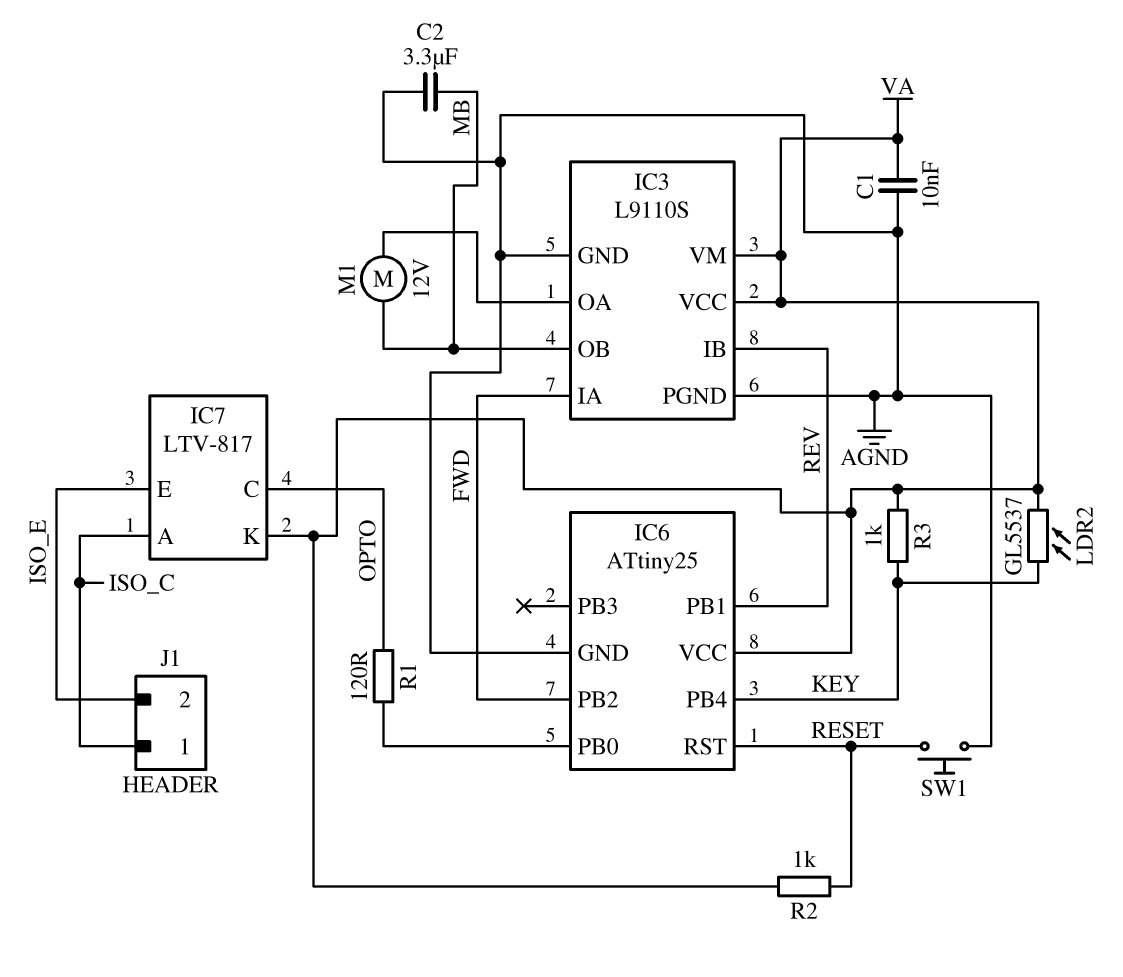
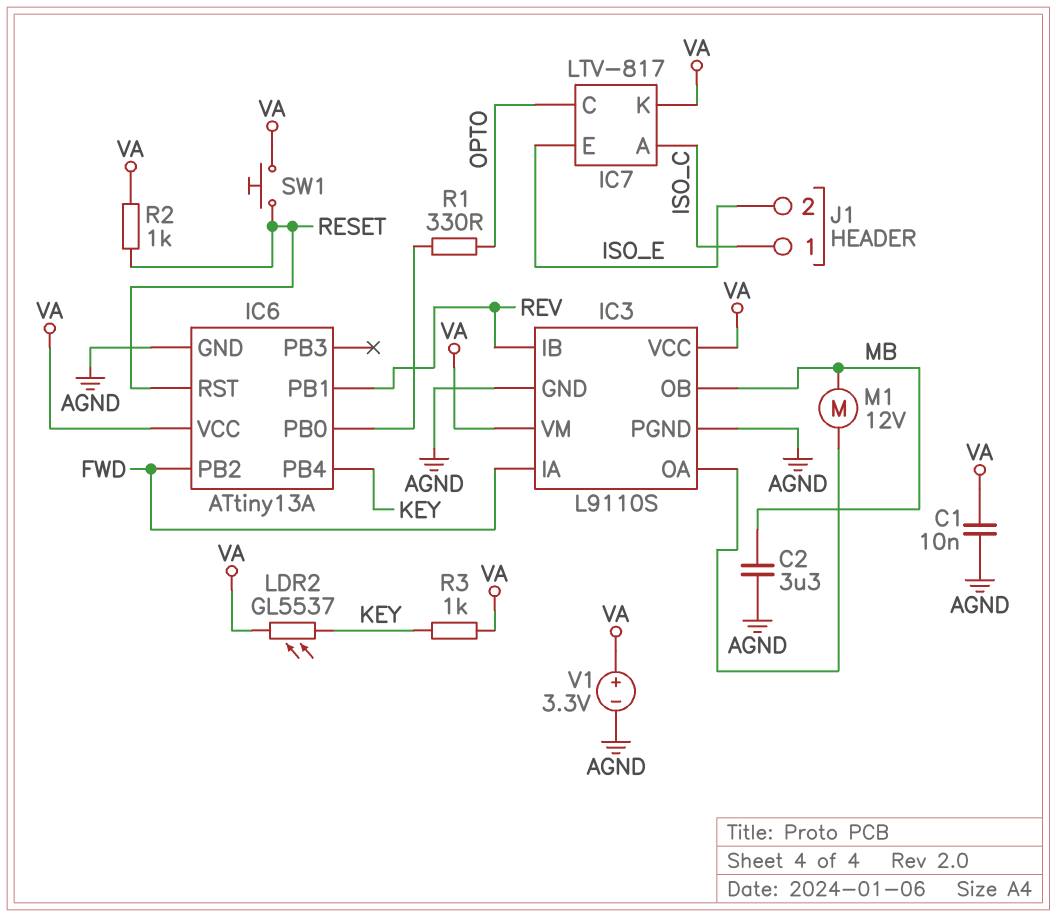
IC6: ATtiny25 -> ATtiny13A
R1: 120 (IC6/PB0, OPTO) -> 330 (IC6/PB0, OPTO)
SW1: button (AGND, RESET) -> button (RESET, VA)
V1: none -> 3.3V (plus VA, minus AGND)

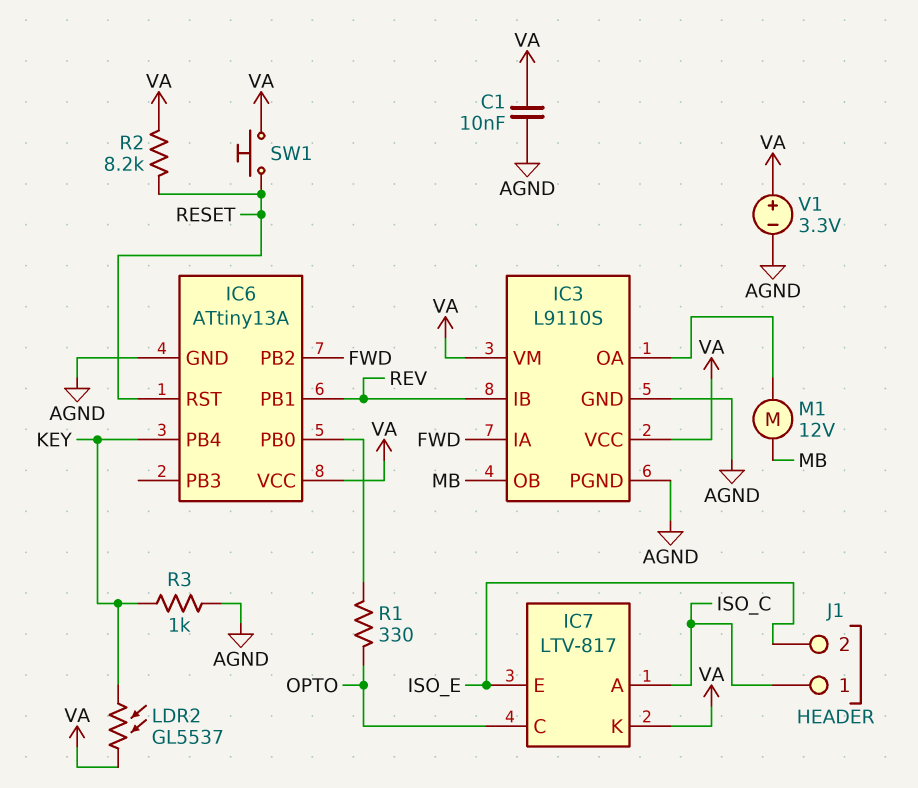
C2: 3.3uF (AGND, MB) -> none
R2: 1k (RESET, VA) -> 8.2k (RESET, VA)
R3: 1k (KEY, VA) -> 1k (AGND, KEY)

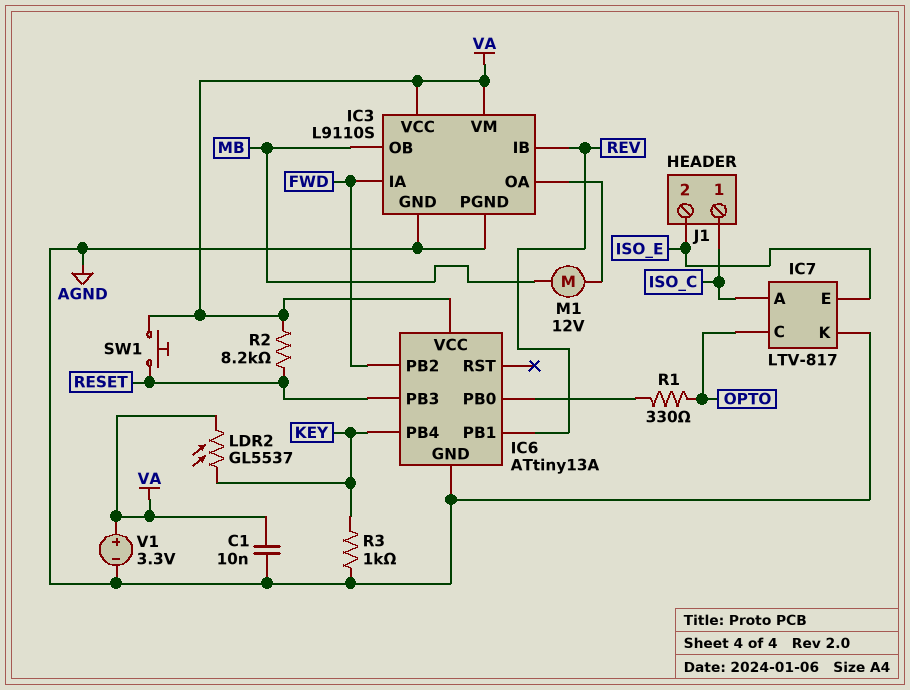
IC6 pin PB3: none -> RESET
IC6 pin RST: RESET -> none
IC7 pin K: VA -> AGND

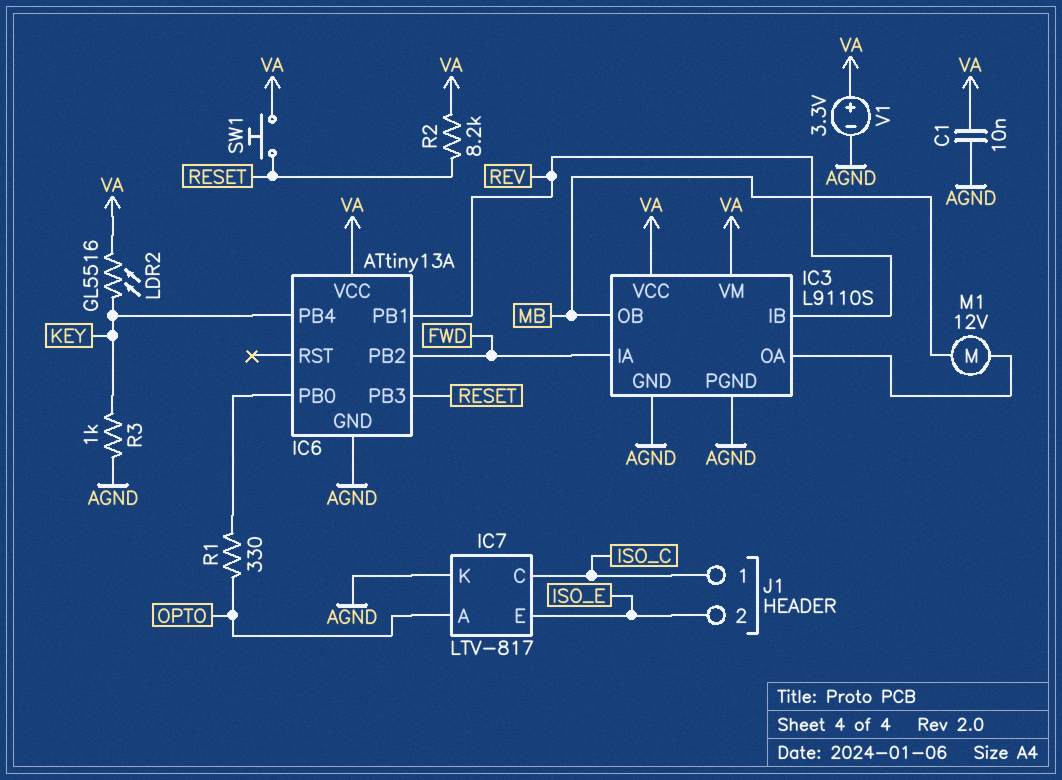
IC7 pin A: ISO_C -> OPTO
IC7 pin C: OPTO -> ISO_C
LDR2: GL5537 (KEY, VA) -> GL5516 (KEY, VA)

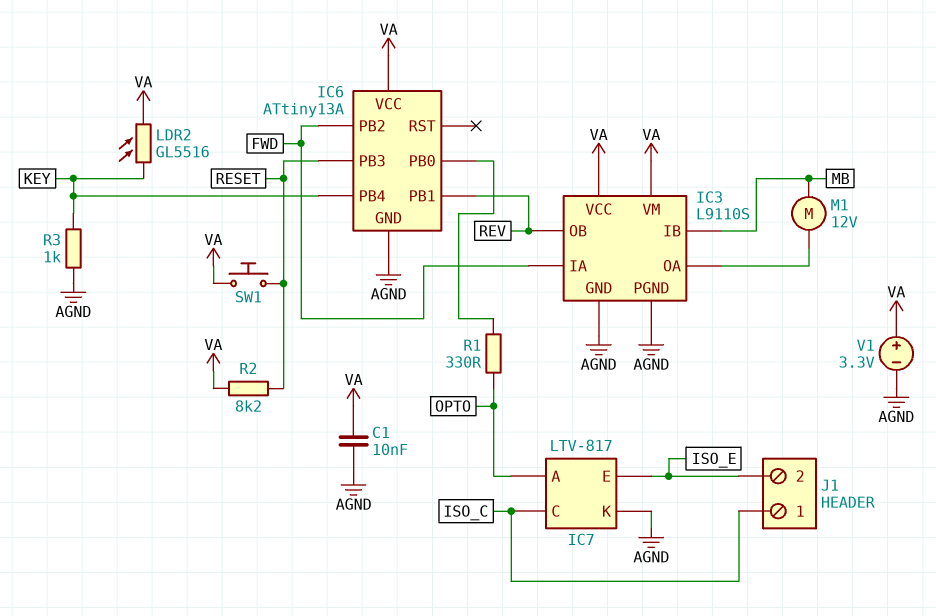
IC3 pin IB: REV -> MB
IC3 pin OB: MB -> REV

